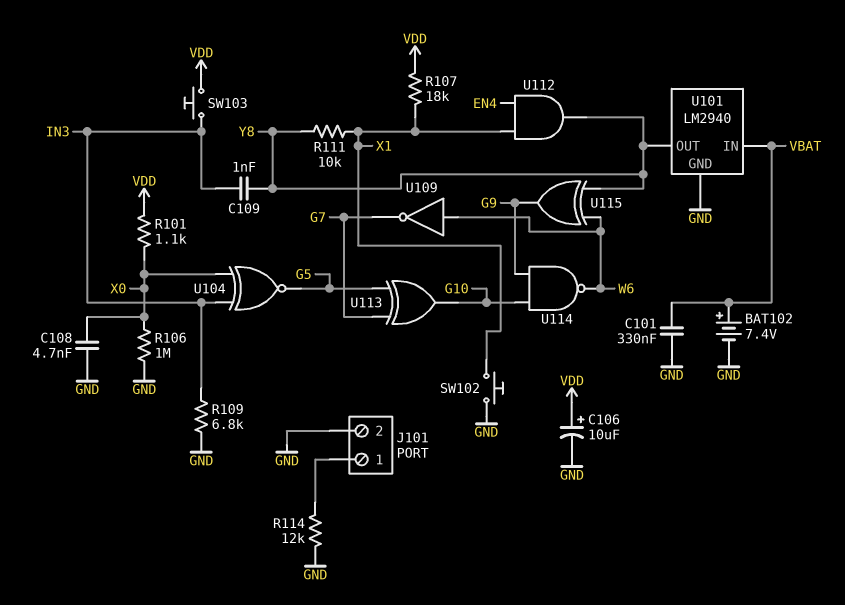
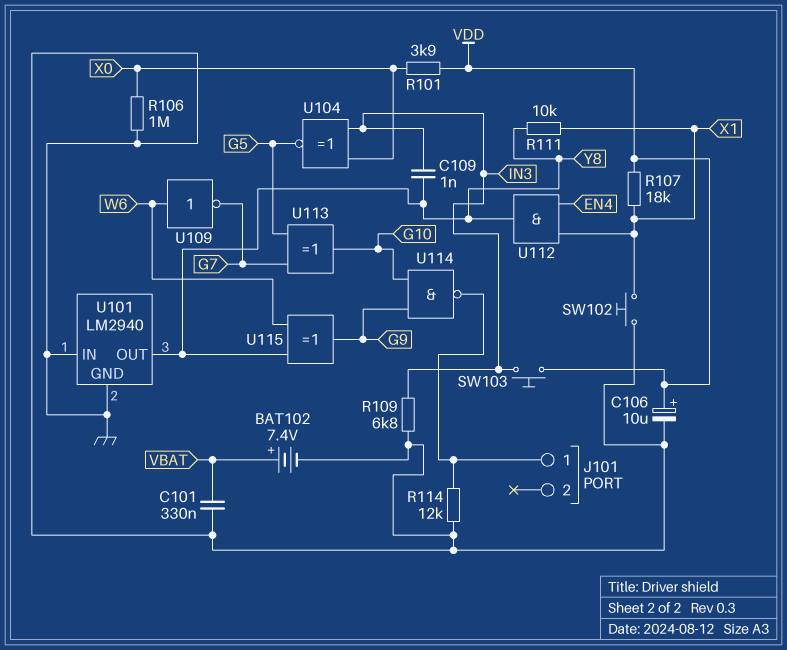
C108: 4.7nF (GND, X0) -> none
J101 pin 2: GND -> none
R101: 1.1k (VDD, X0) -> 3.9k (VDD, X0)
U101 pin IN: VBAT -> GND
U114: NAND (in G9, in G10, out W6) -> NAND (in G9, in G10, out J101/1)

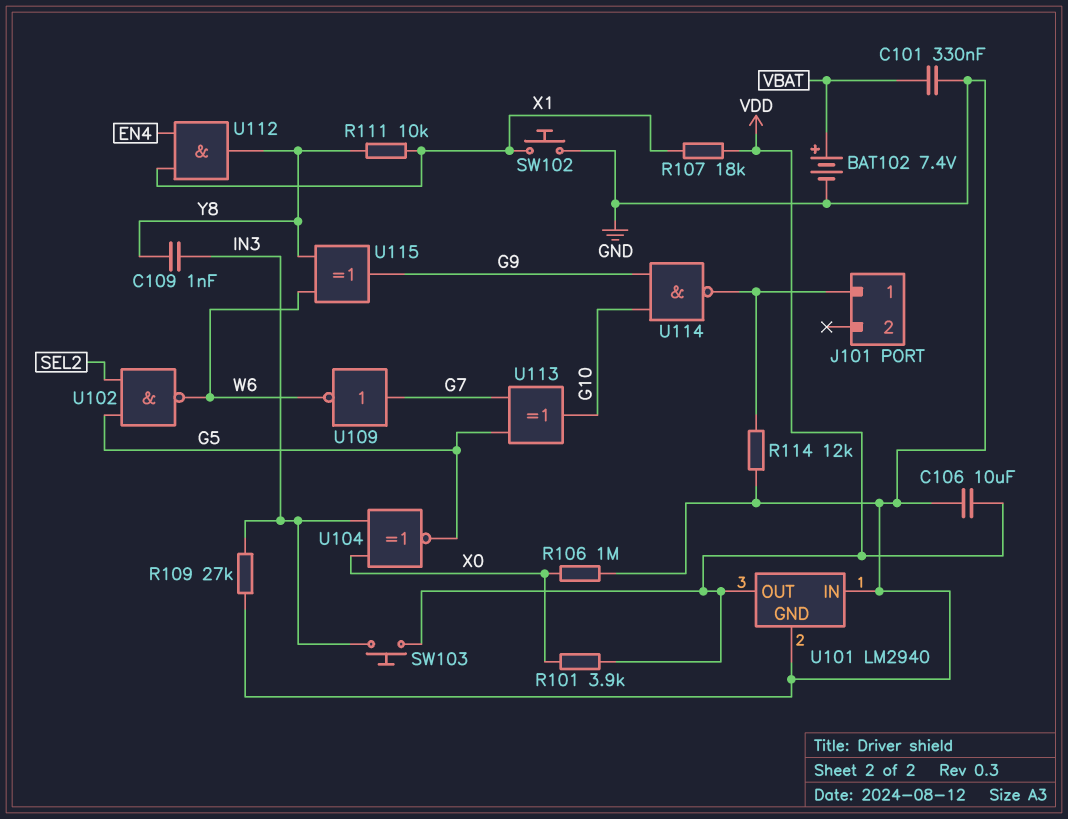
C106: 10uF (plus VDD, minus GND) -> 10uF (GND, VDD)
R109: 6.8k (GND, IN3) -> 27k (GND, IN3)
U101 pin OUT: Y8 -> VDD
U102: none -> NAND (in G5, in SEL2, out W6)
U109: NOT (in W6, out G7) -> NOT (in G7, out W6)

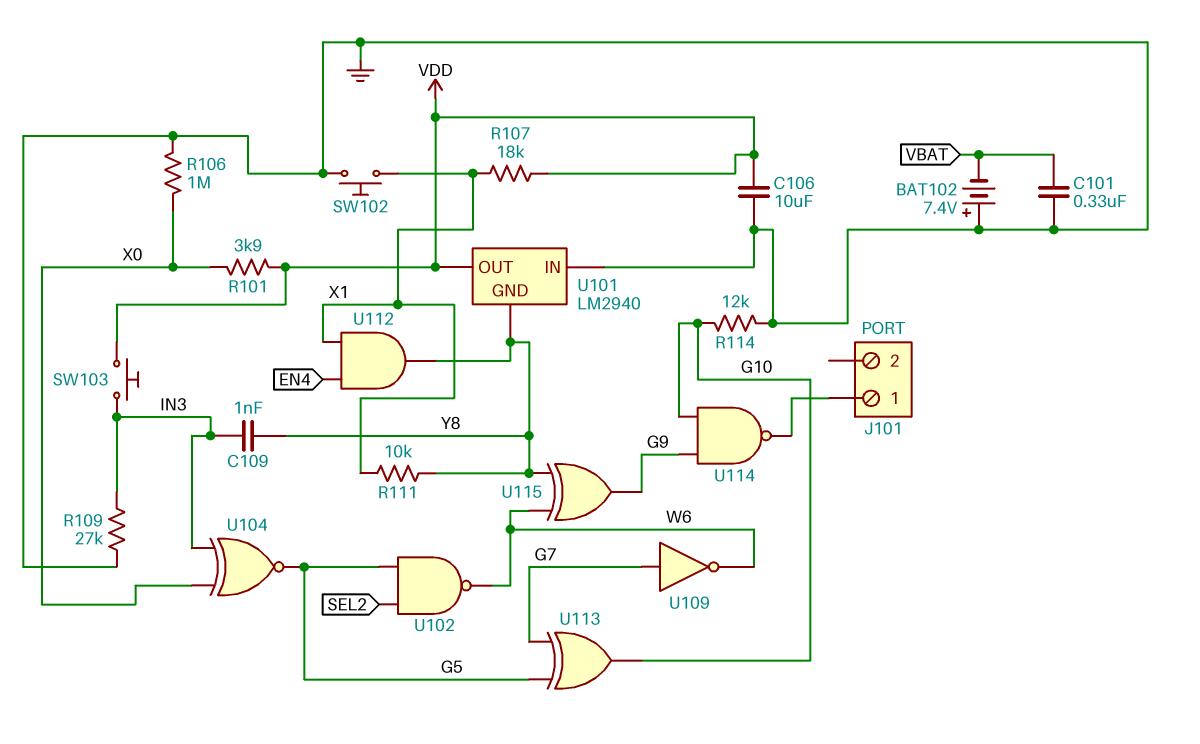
BAT102: 7.4V (plus VBAT, minus GND) -> 7.4V (plus GND, minus VBAT)
R114: 12k (GND, J101/1) -> 12k (G10, GND)
U101 pin GND: GND -> Y8

